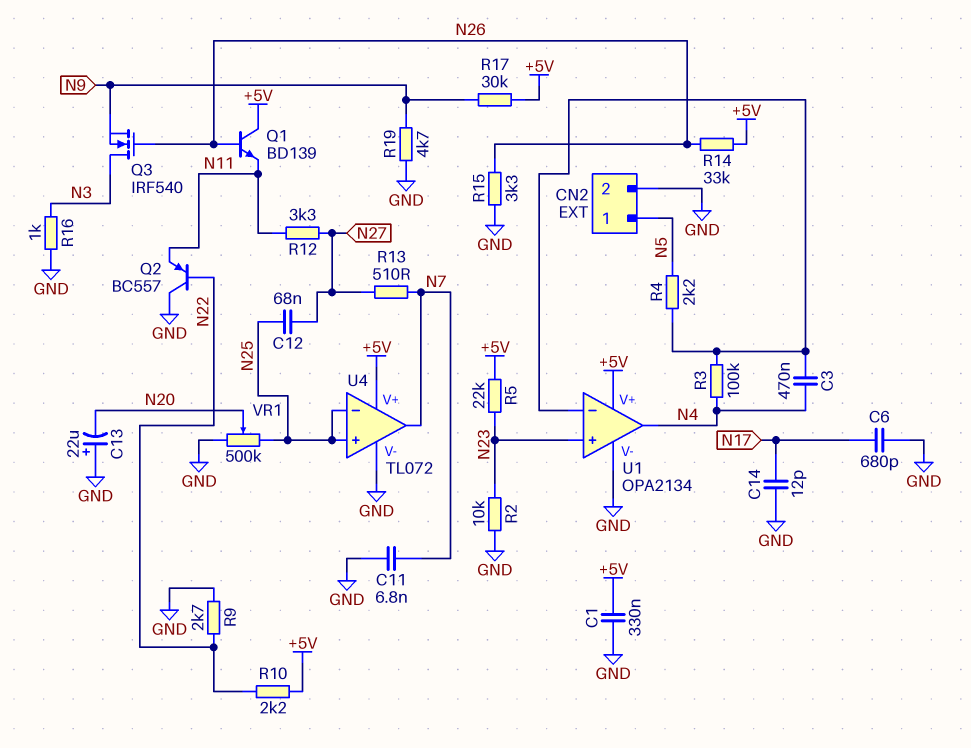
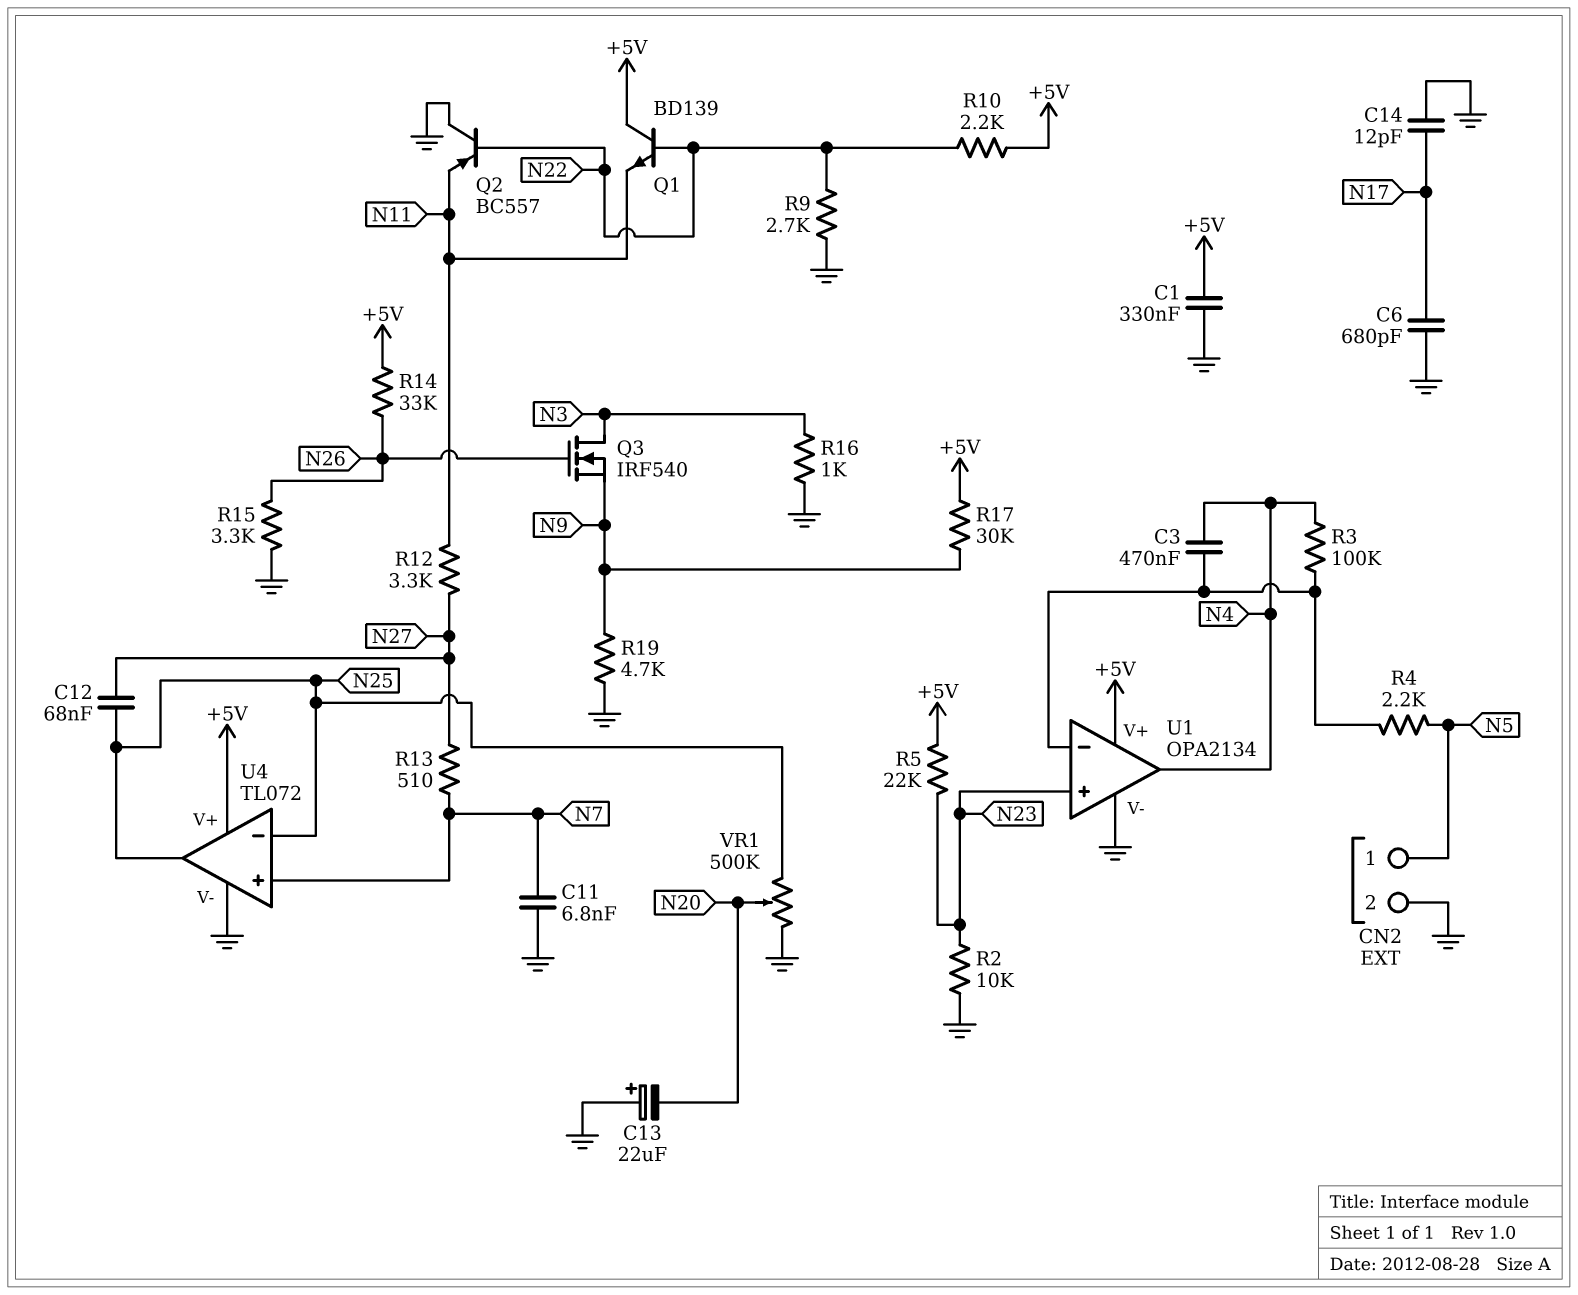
Q1: NPN BD139 (B N26, C +5V, E N11) -> NPN BD139 (B N22, C +5V, E N11)
U4 pin in+: N25 -> N7
U4 pin out: N7 -> N25

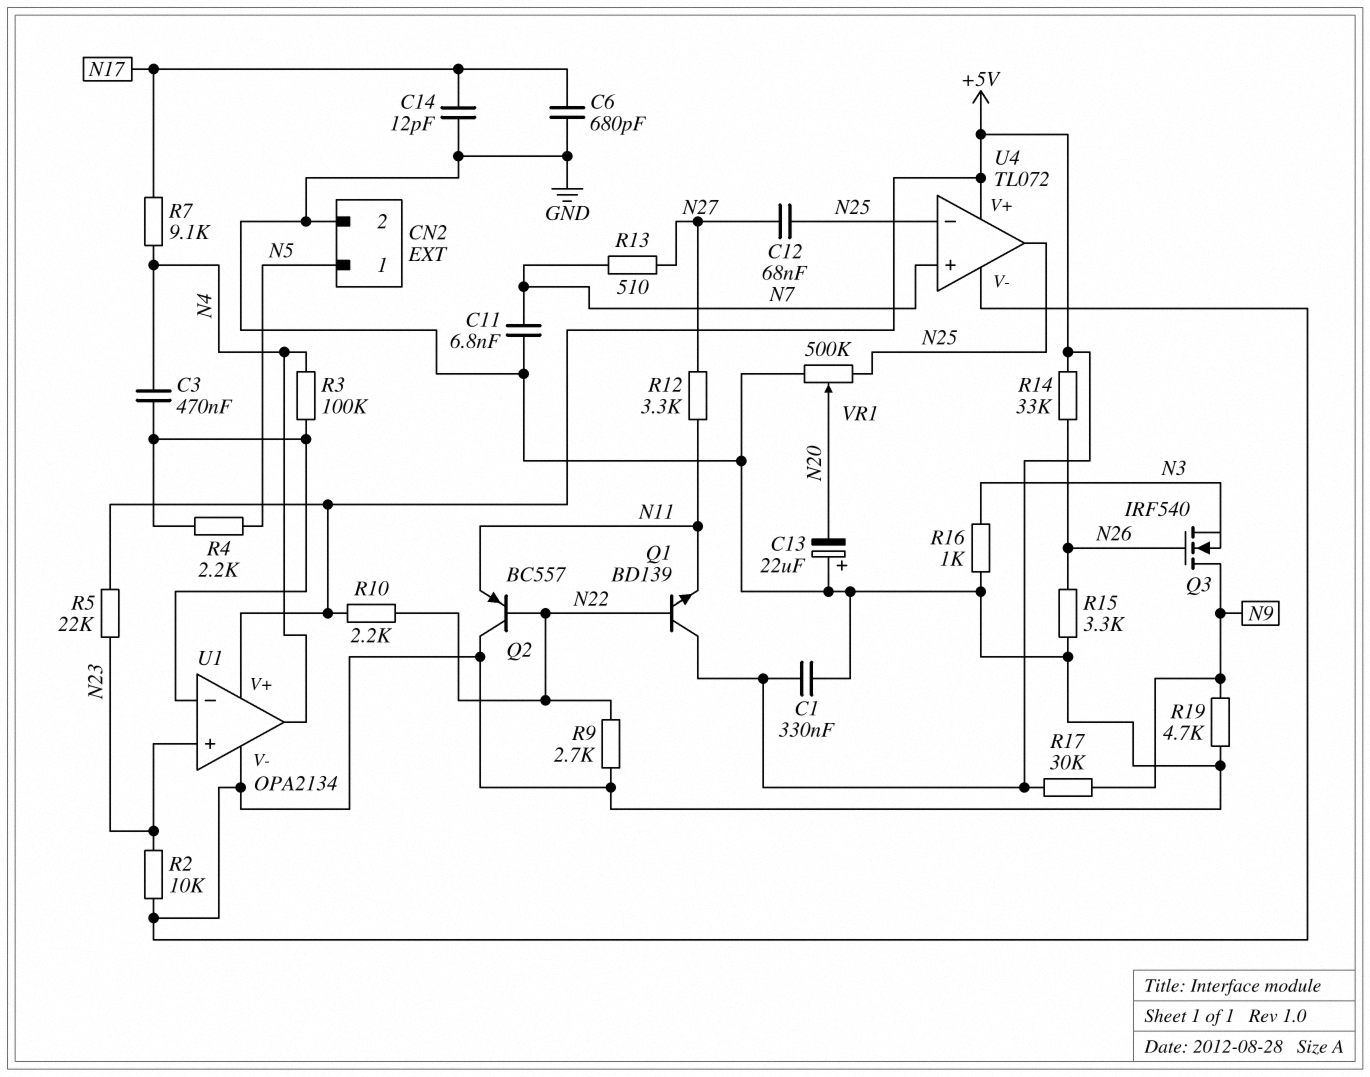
Q3: NMOS IRF540 (G N26, D N3, S N9) -> NMOS IRF540 (G N26, D N9, S N3)
R7: none -> 9.1k (N4, N17)

